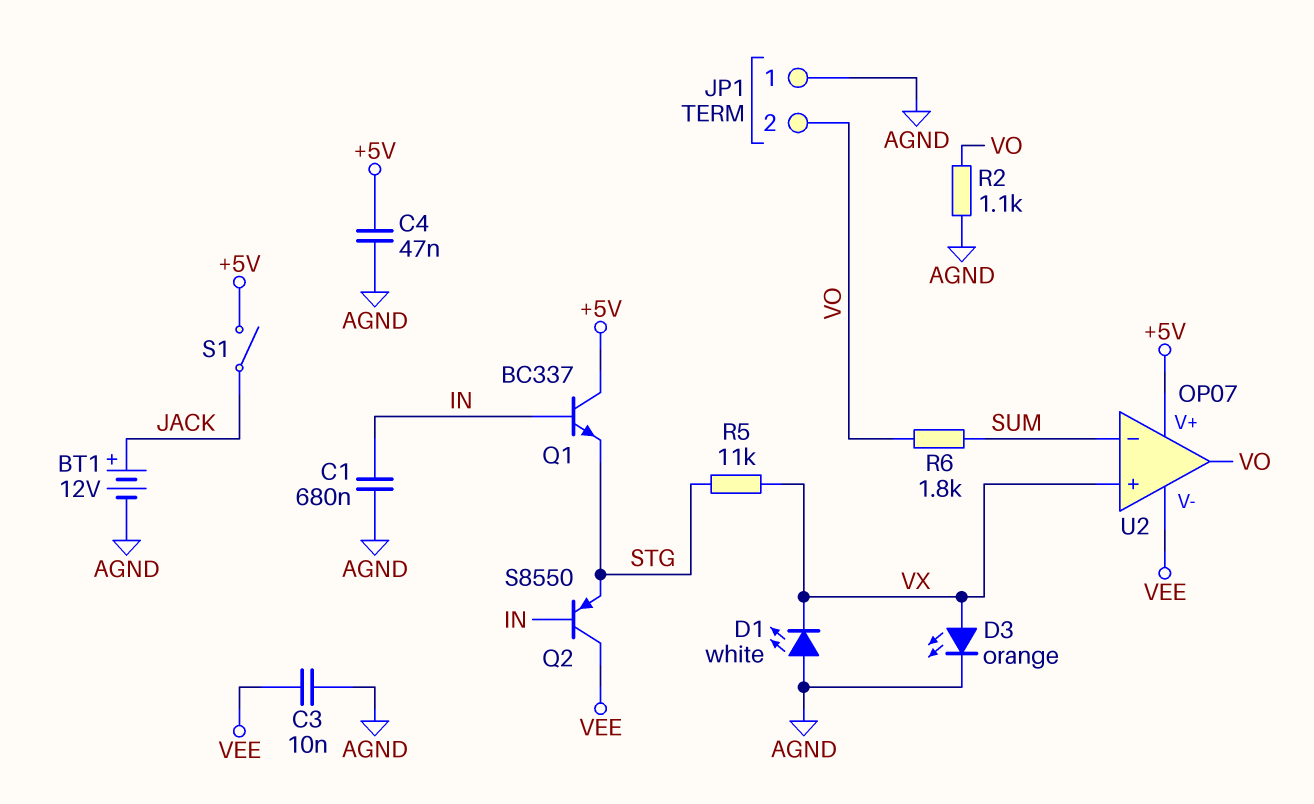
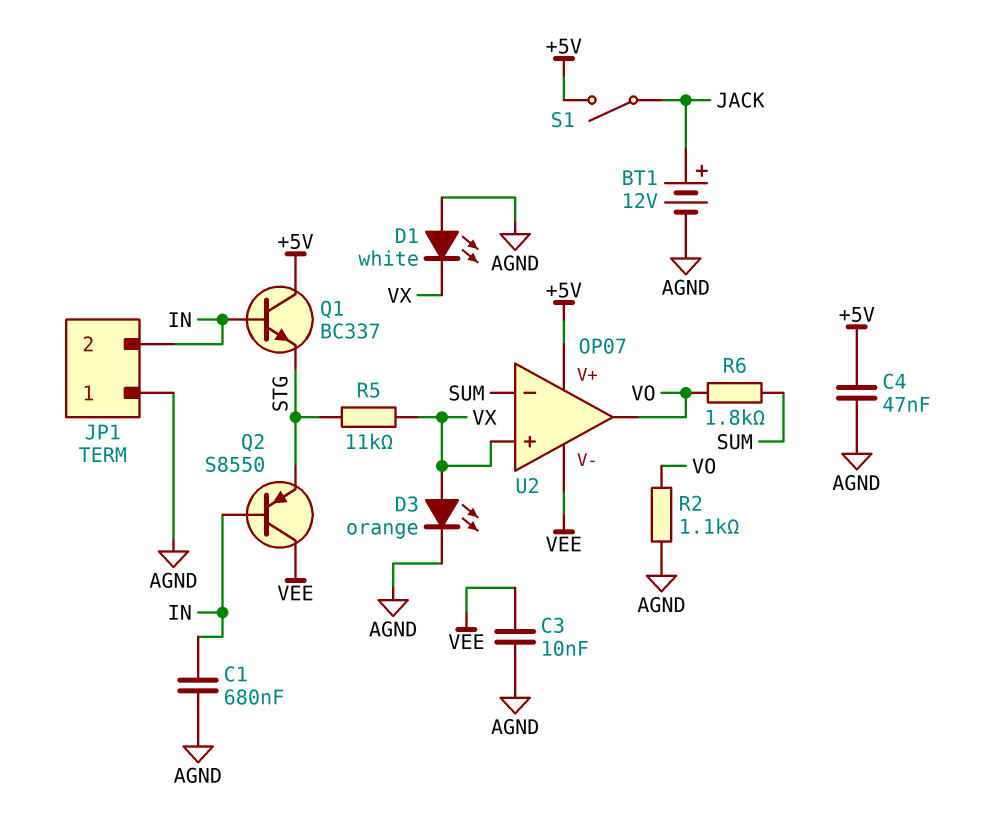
JP1 pin 2: VO -> IN

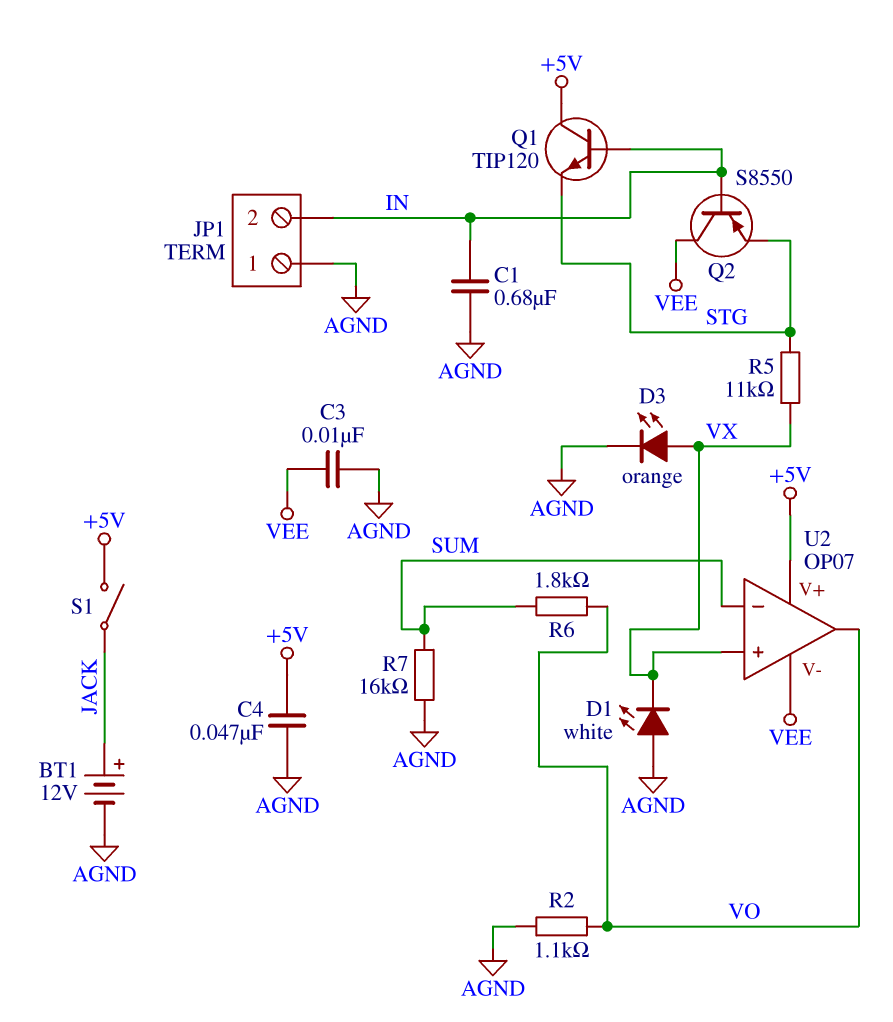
Q1: NPN BC337 (B IN, C +5V, E STG) -> NPN TIP120 (B IN, C +5V, E STG)
R7: none -> 16k (AGND, SUM)

